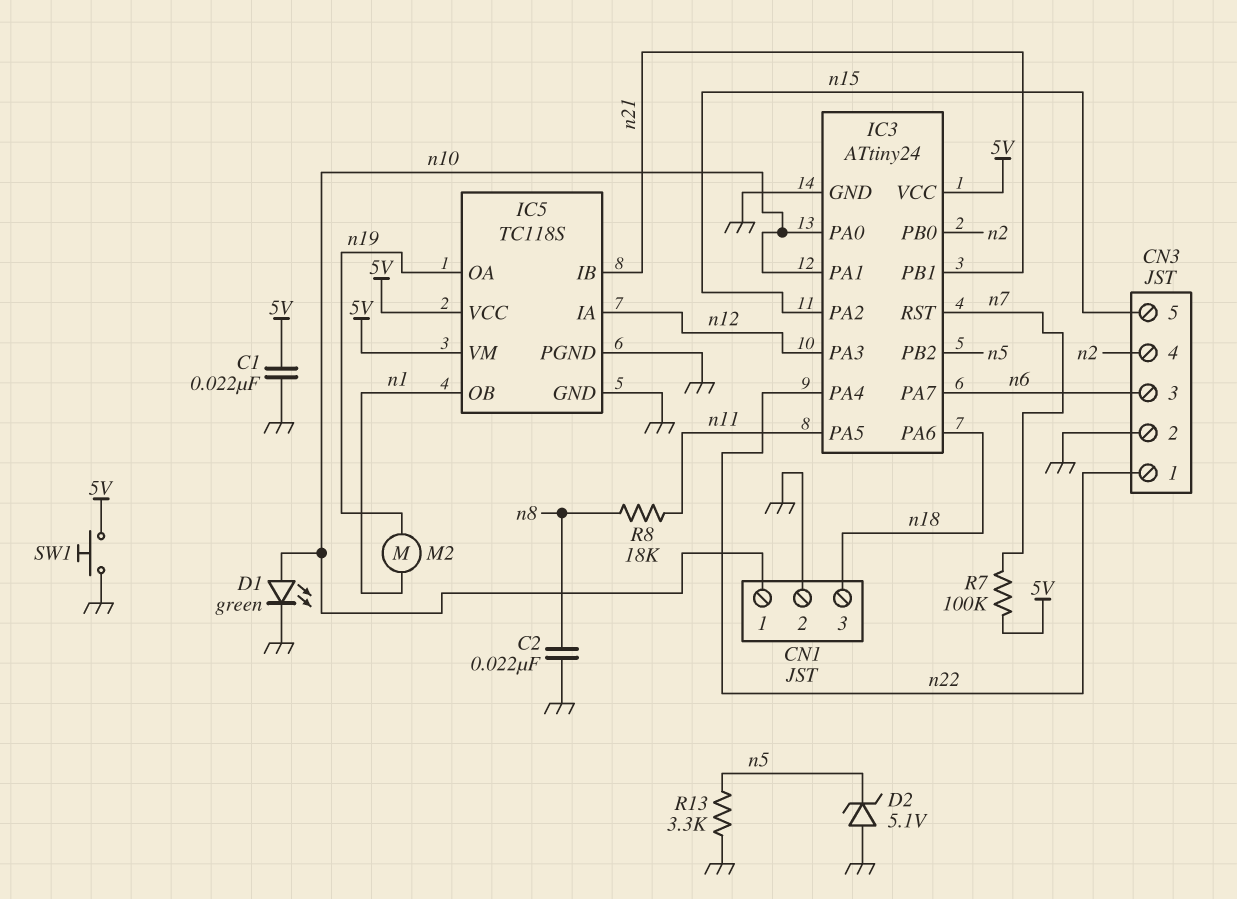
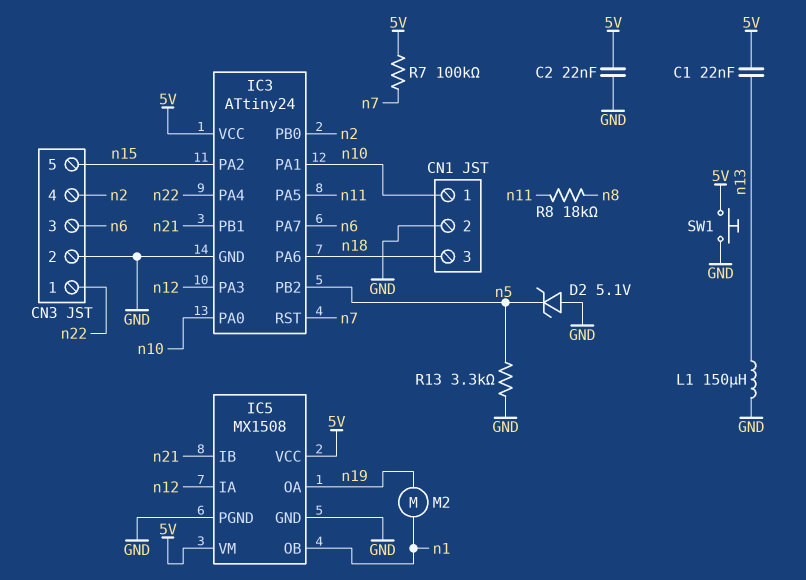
C1: 22nF (5V, GND) -> 22nF (5V, n13)
C2: 22nF (GND, n8) -> 22nF (5V, GND)
D1: LED green (A n10, K GND) -> none
IC5: TC118S -> MX1508
L1: none -> 150uH (GND, n13)

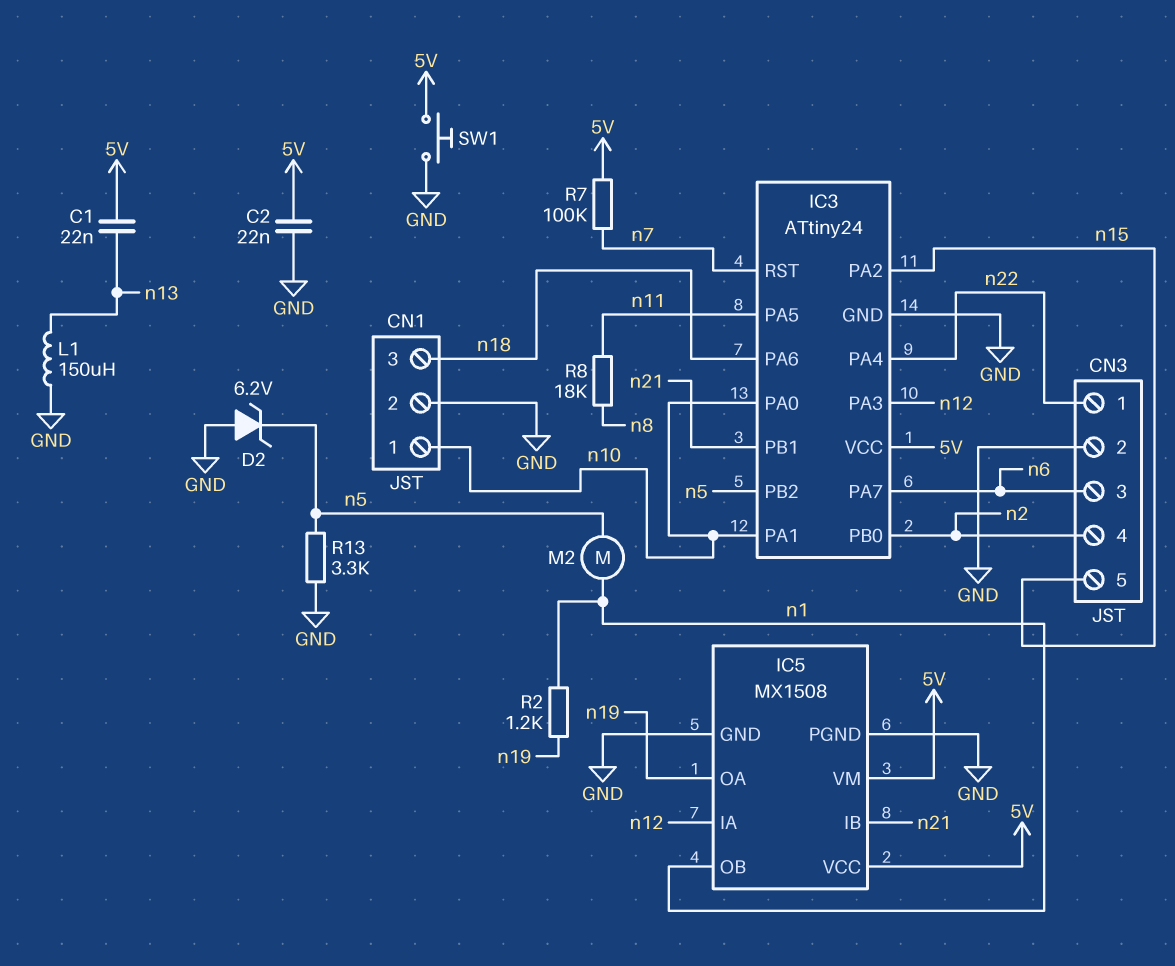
D2: zener 5.1V (A GND, K n5) -> zener 6.2V (A GND, K n5)
M2: motor (n1, n19) -> motor (n1, n5)
R2: none -> 1.2k (n1, n19)

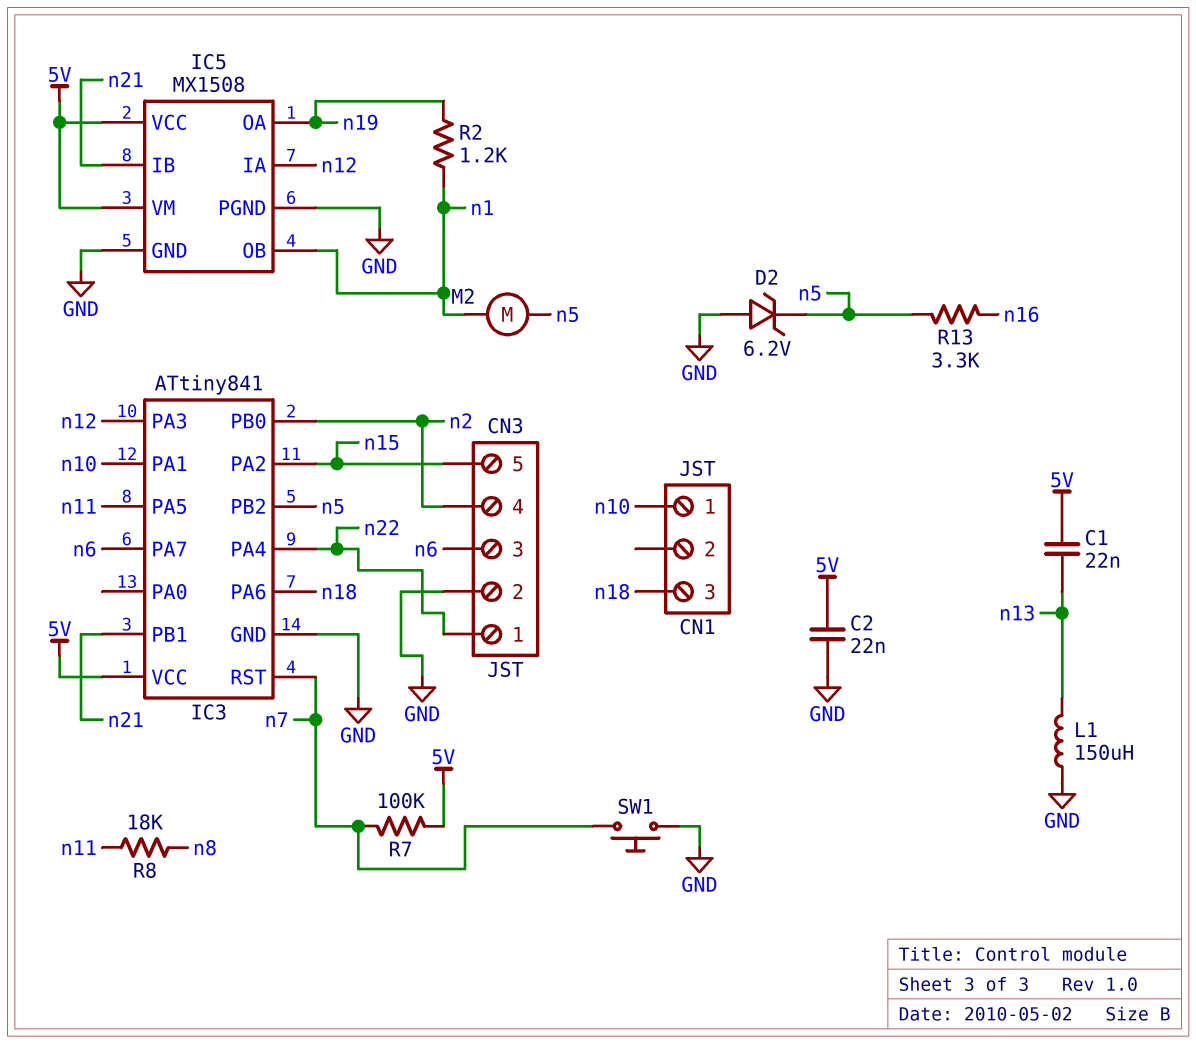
CN1 pin 2: GND -> none
IC3: ATtiny24 -> ATtiny841
IC3 pin PA0: n10 -> none
R13: 3.3k (GND, n5) -> 3.3k (n5, n16)
SW1: button (5V, GND) -> button (GND, n7)

